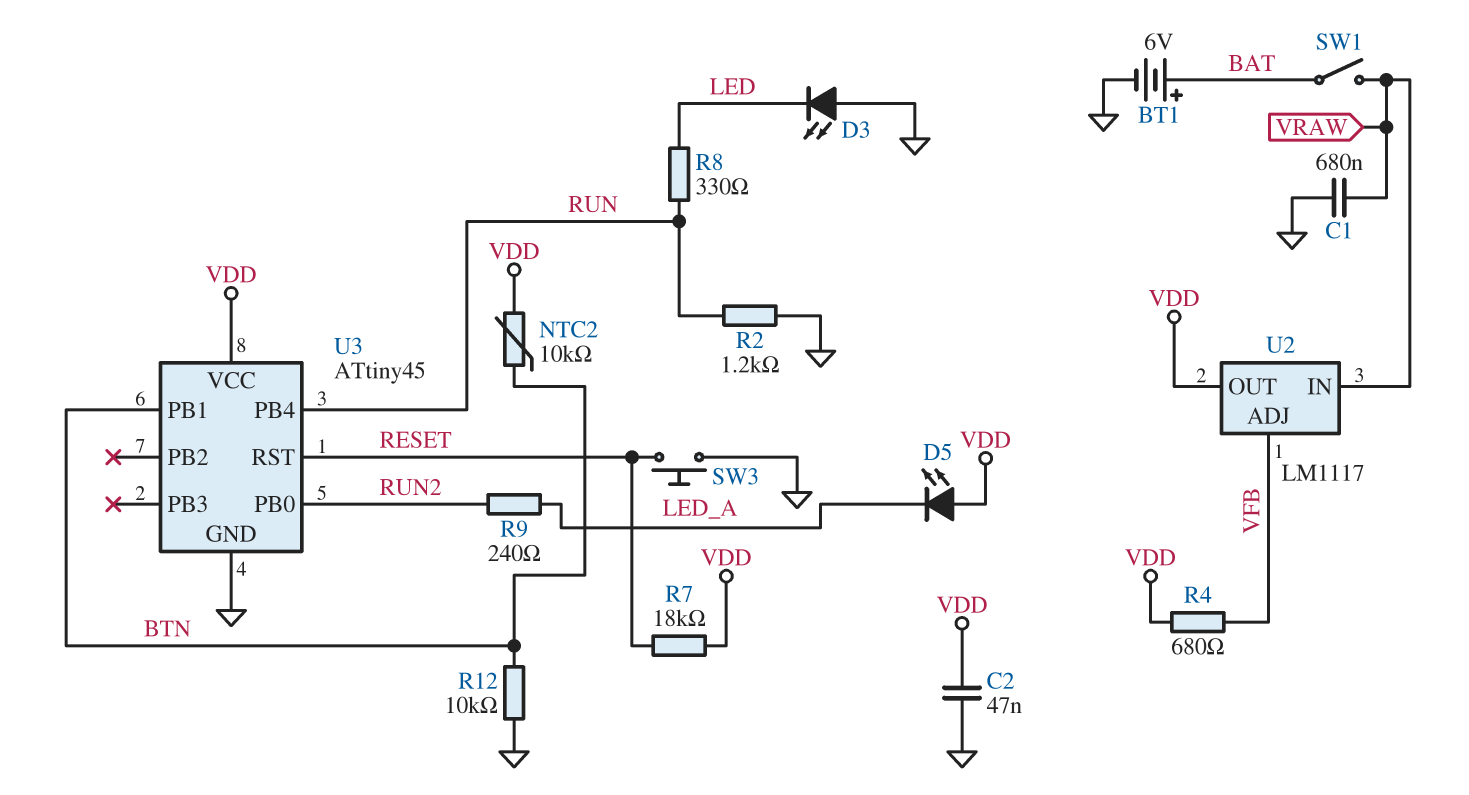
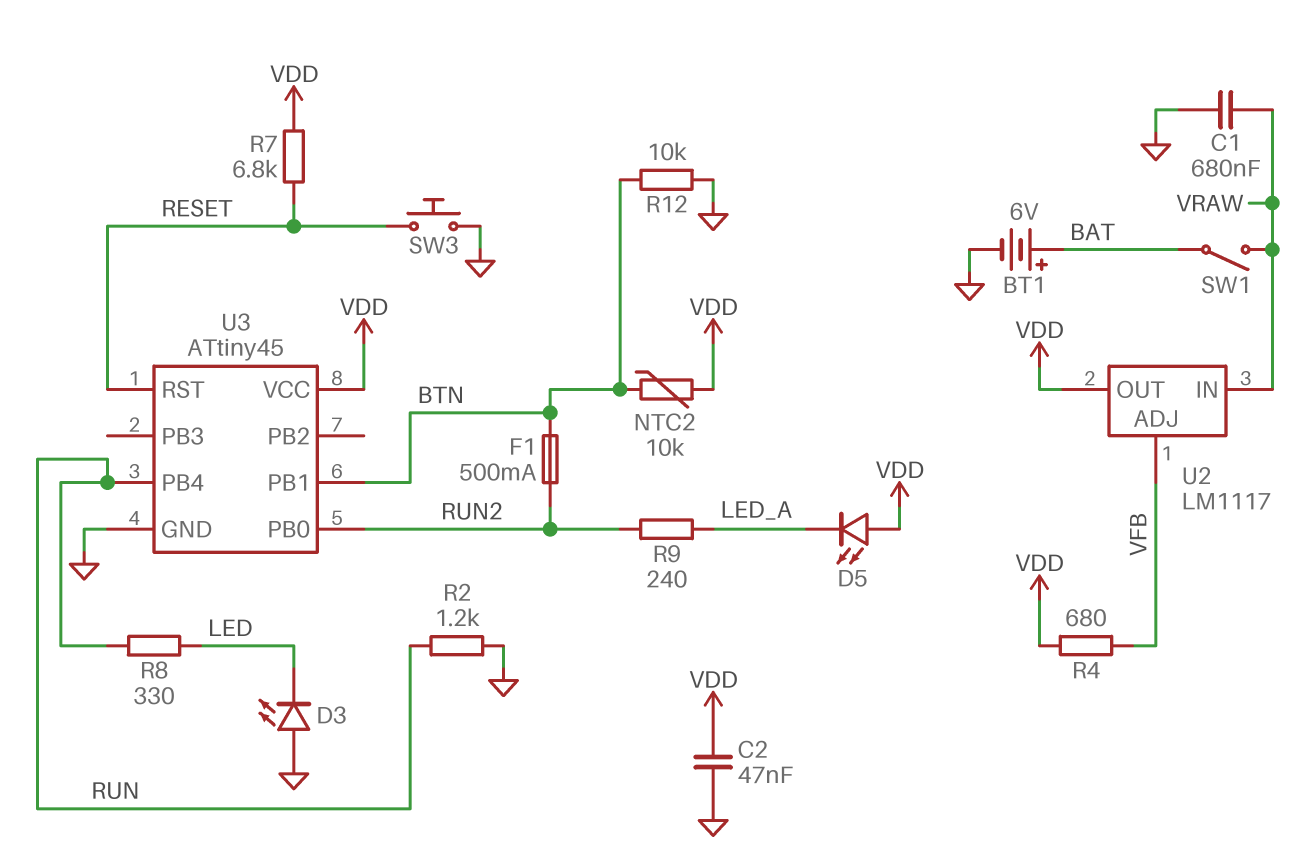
F1: none -> 500mA (BTN, RUN2)
R7: 18k (RESET, VDD) -> 6.8k (RESET, VDD)

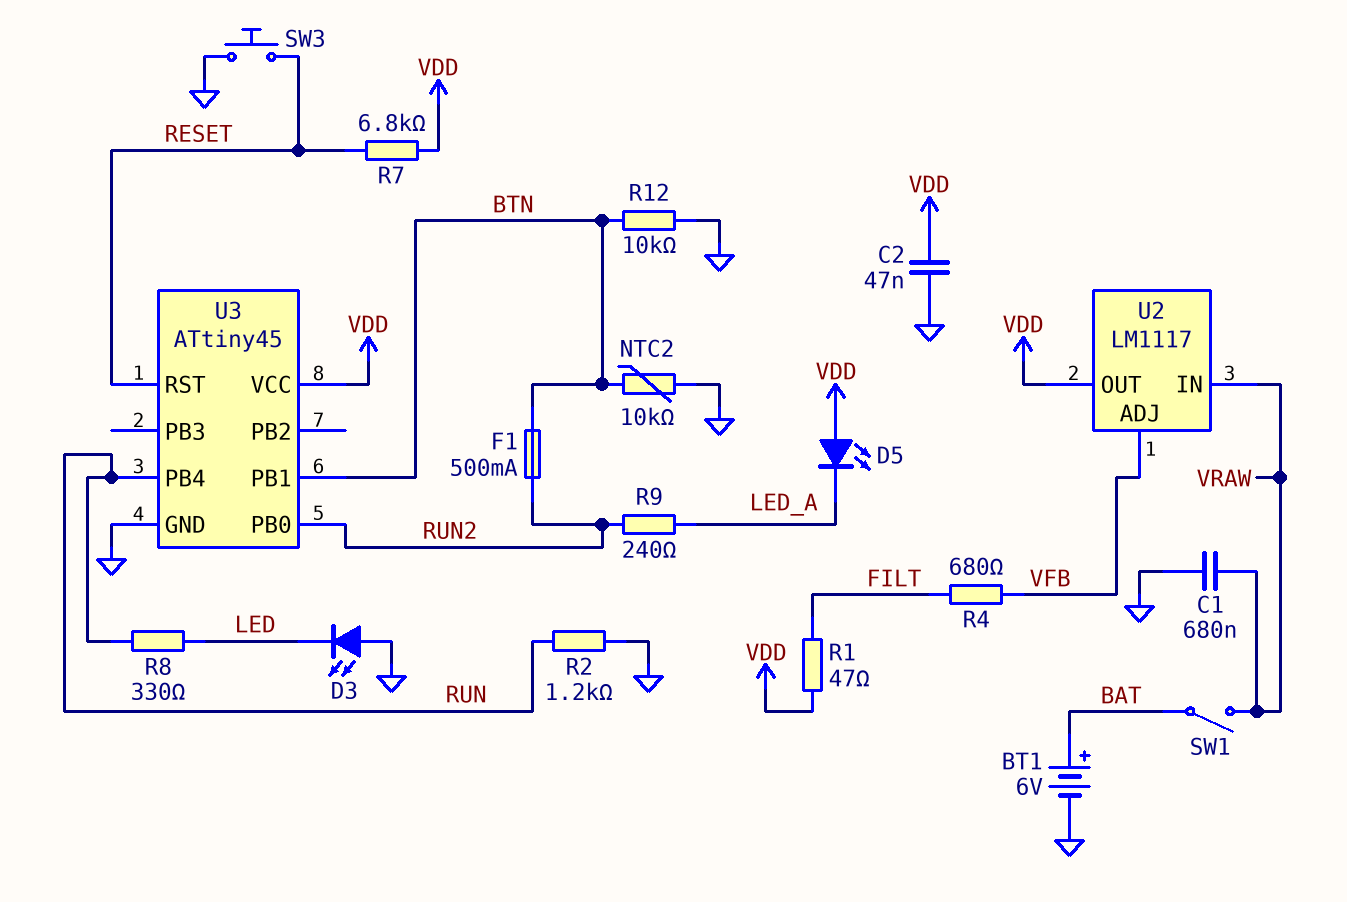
NTC2: 10k (BTN, VDD) -> 10k (BTN, GND)
R1: none -> 47 (FILT, VDD)
R4: 680 (VDD, VFB) -> 680 (FILT, VFB)

